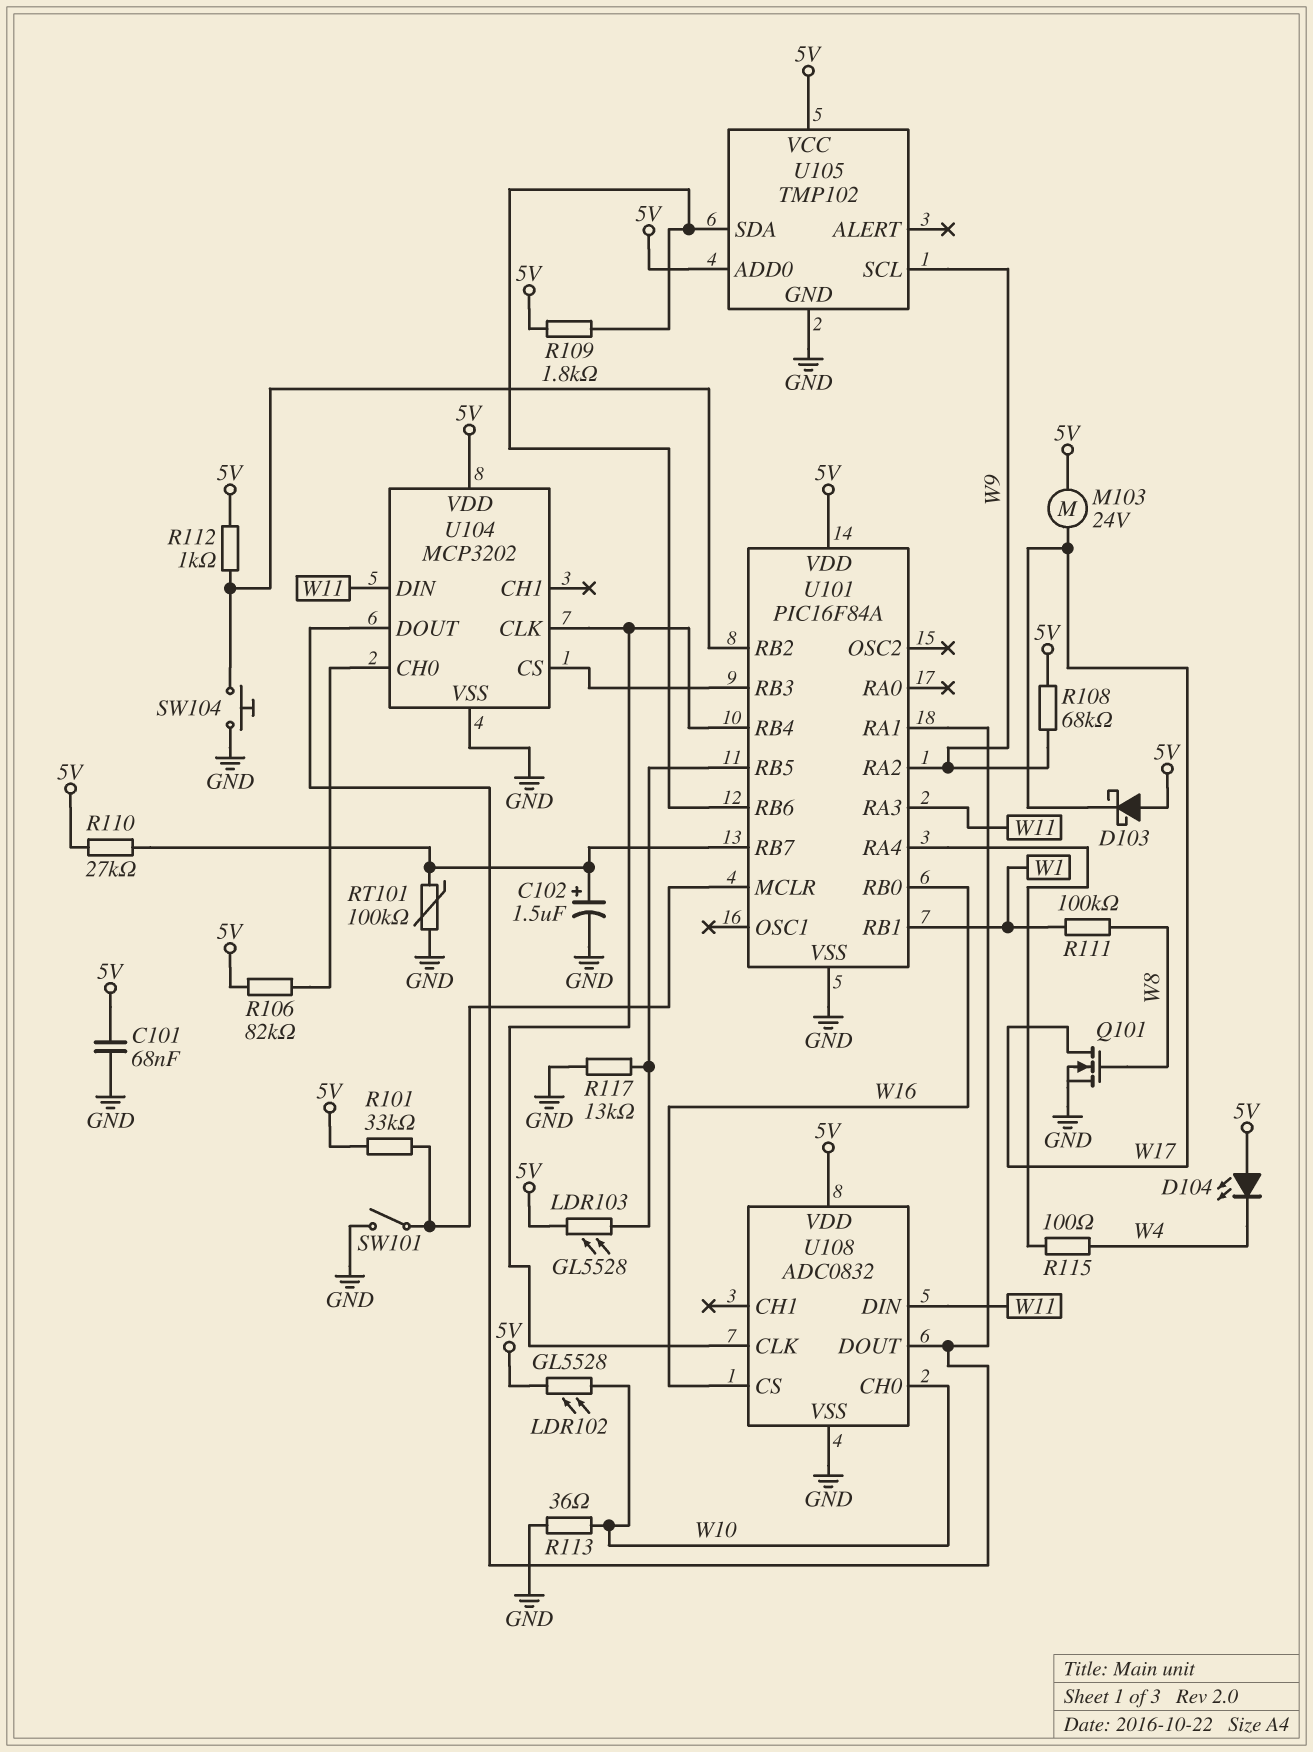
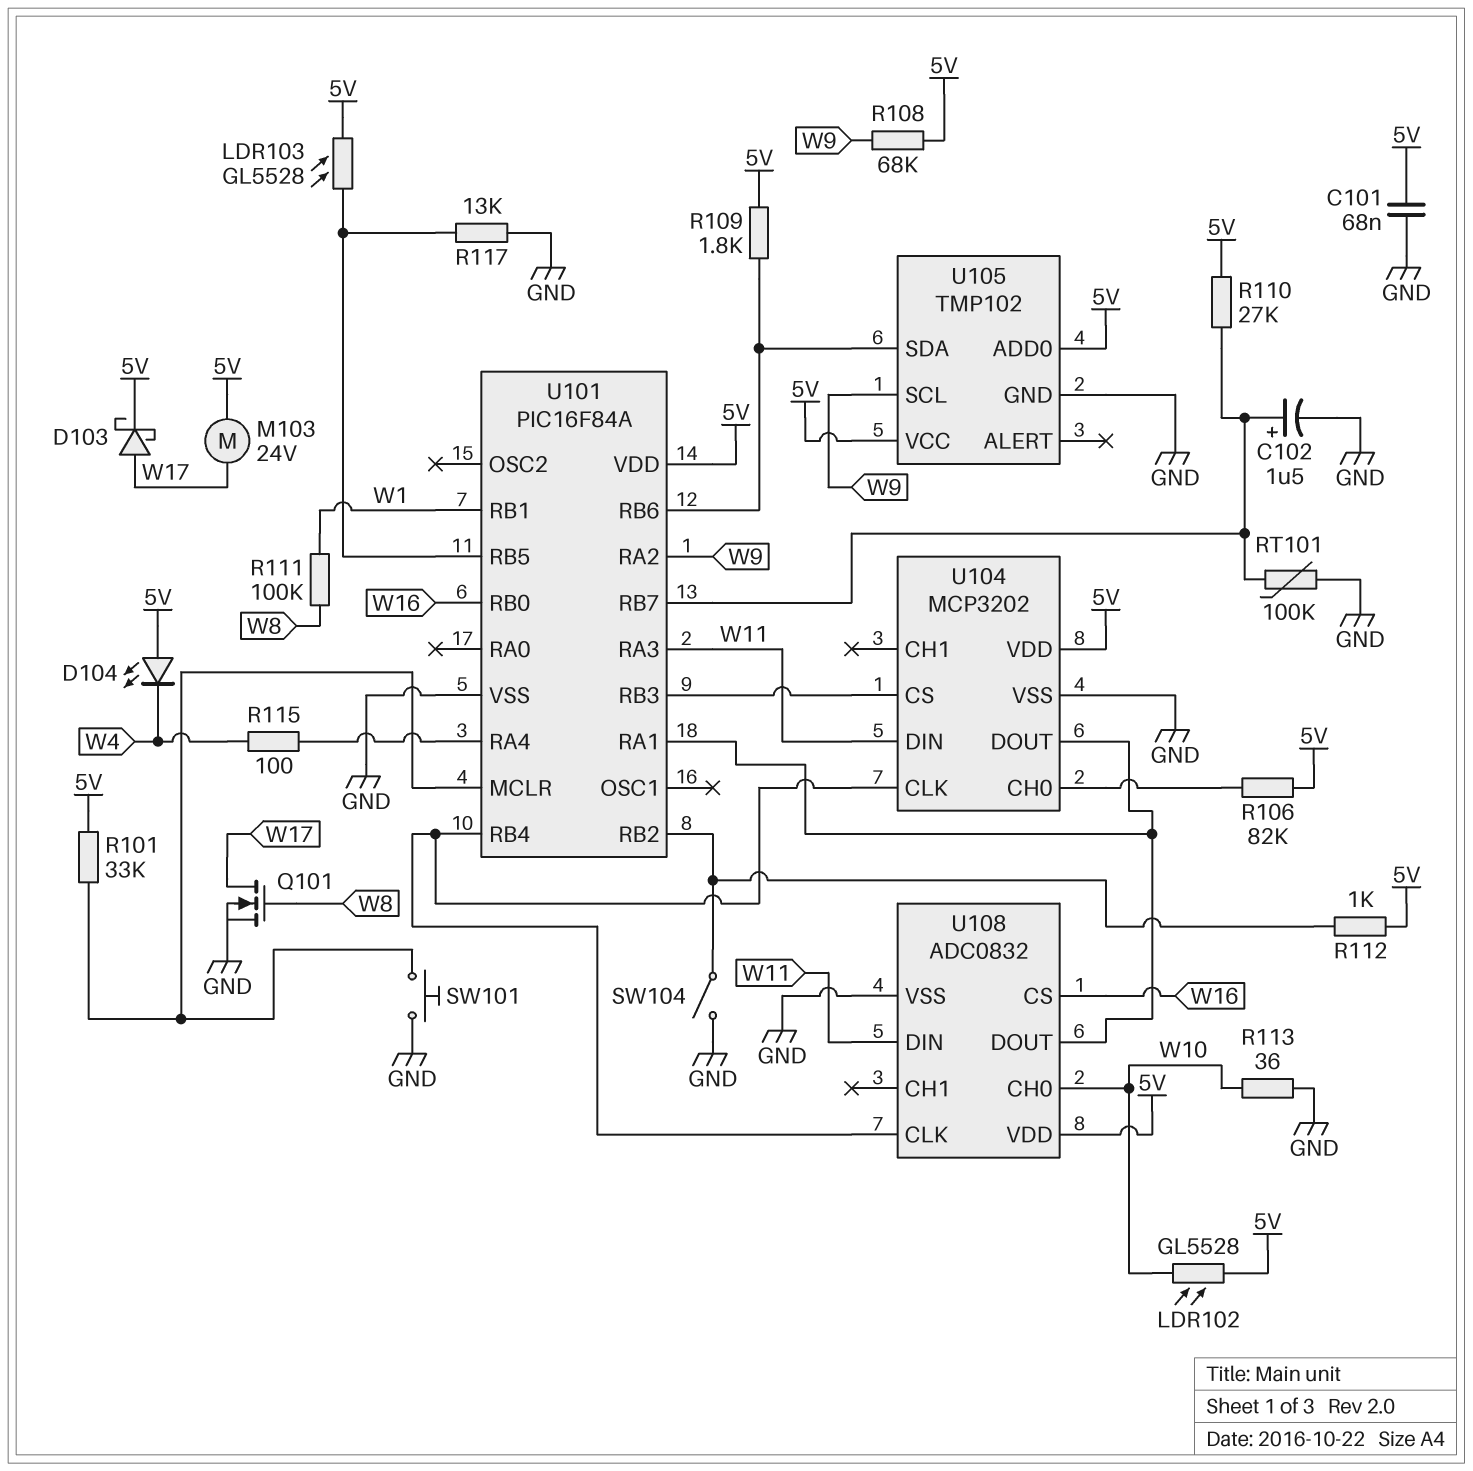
D103: schottky (A 5V, K W17) -> schottky (A W17, K 5V)
SW101: switch (GND, U101/MCLR) -> button (GND, U101/MCLR)
SW104: button (GND, U101/RB2) -> switch (GND, U101/RB2)

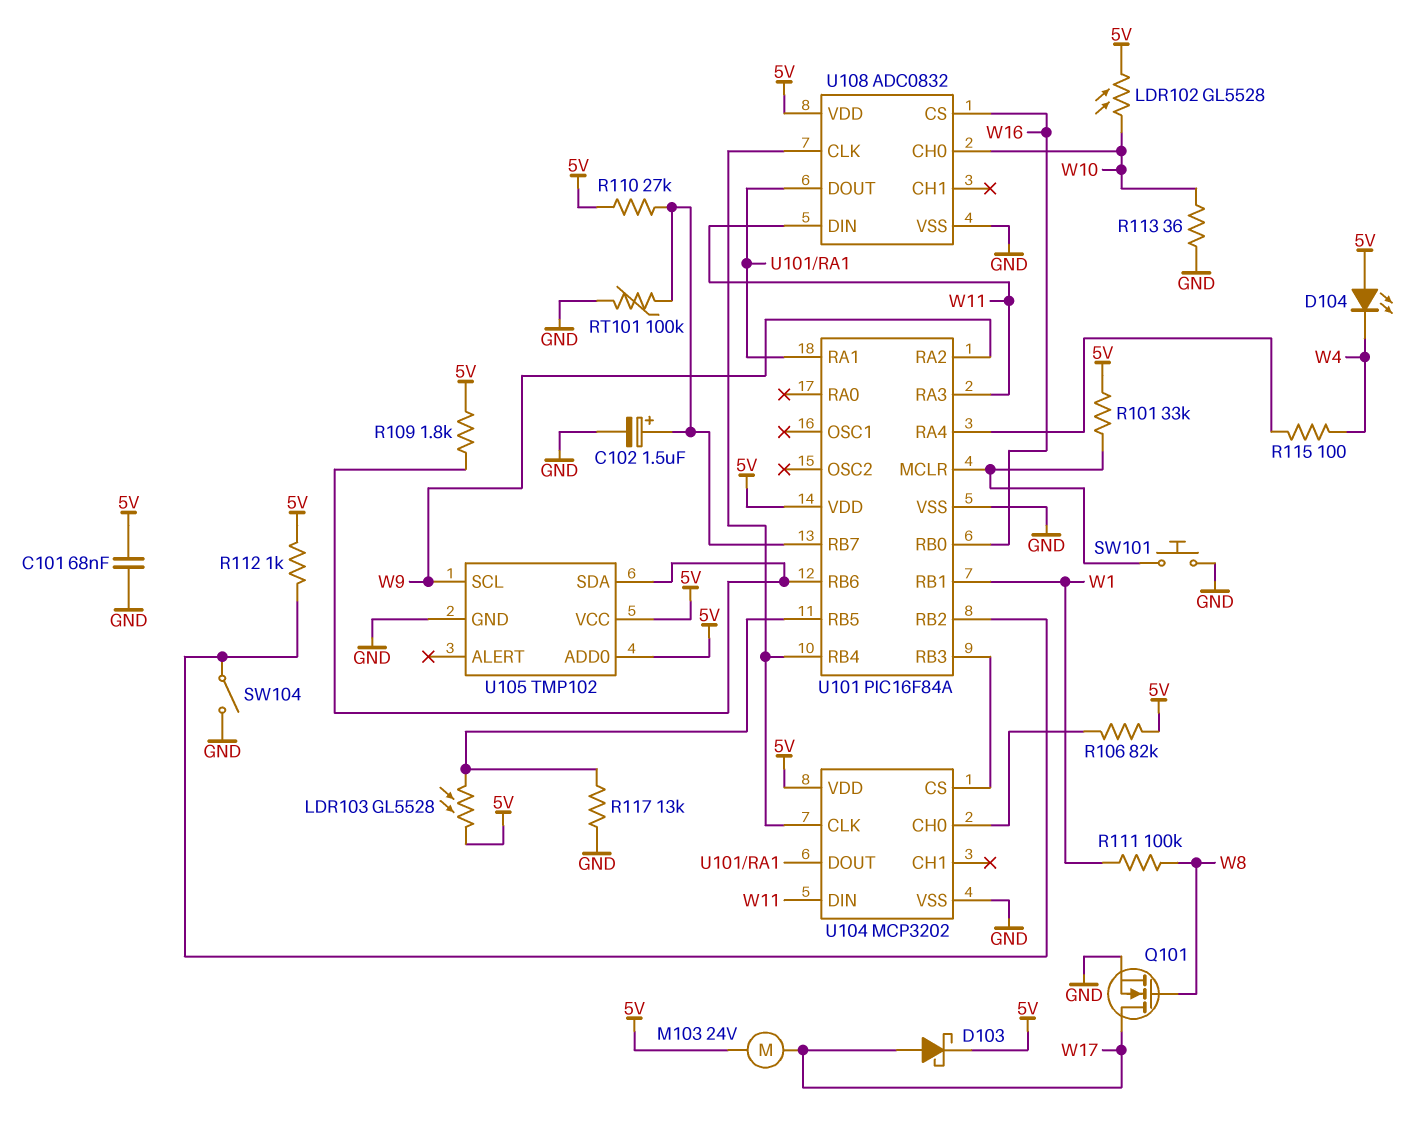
R108: 68k (5V, W9) -> none

